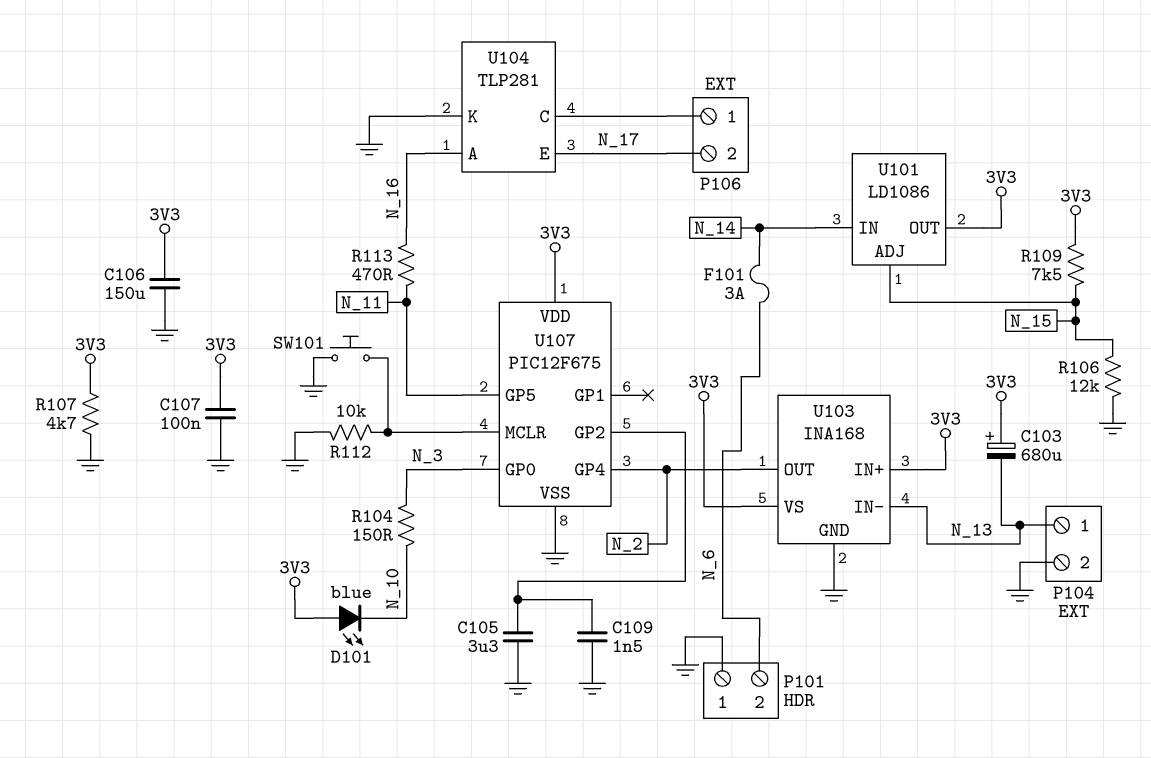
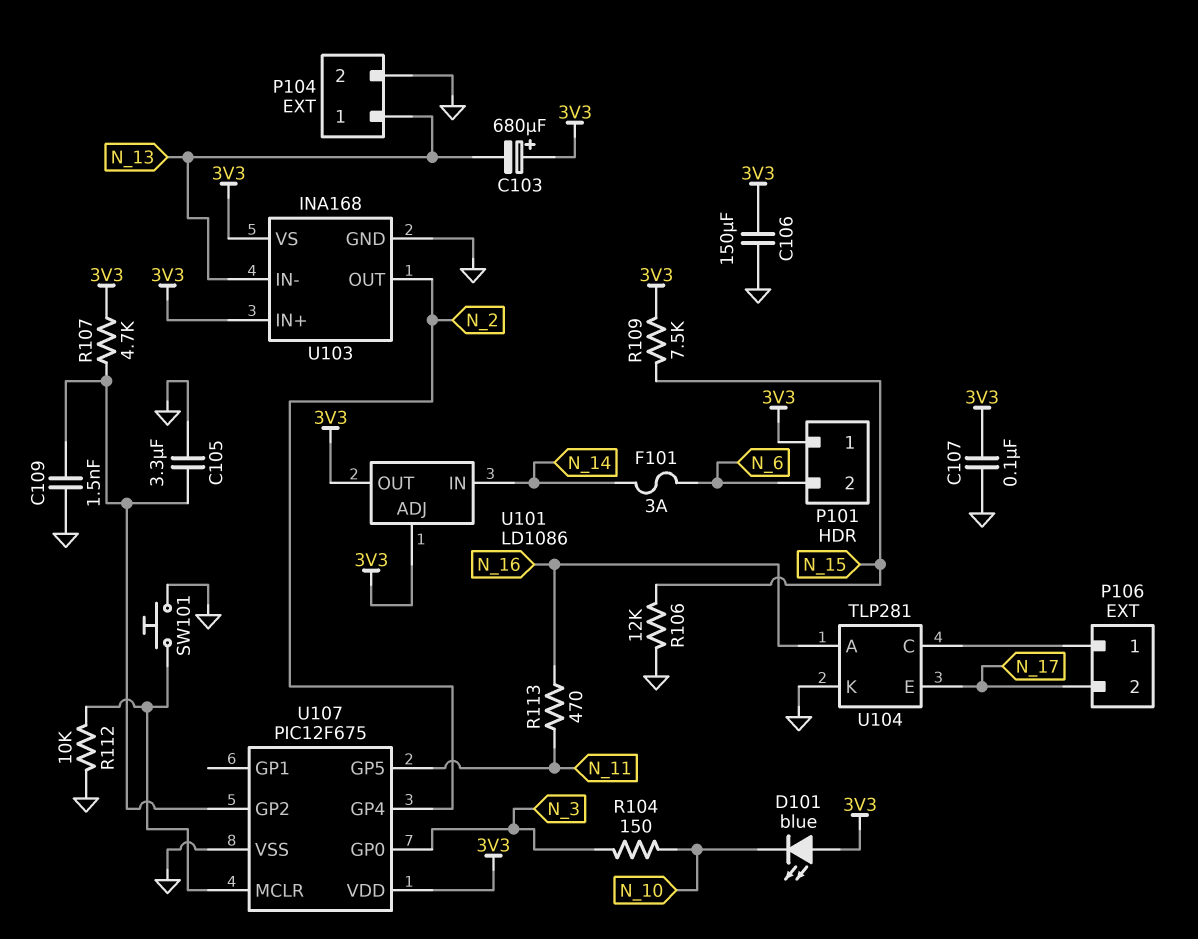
P101 pin 1: GND -> 3V3
R107: 4.7k (3V3, GND) -> 4.7k (3V3, U107/GP2)
U101 pin ADJ: N_15 -> 3V3

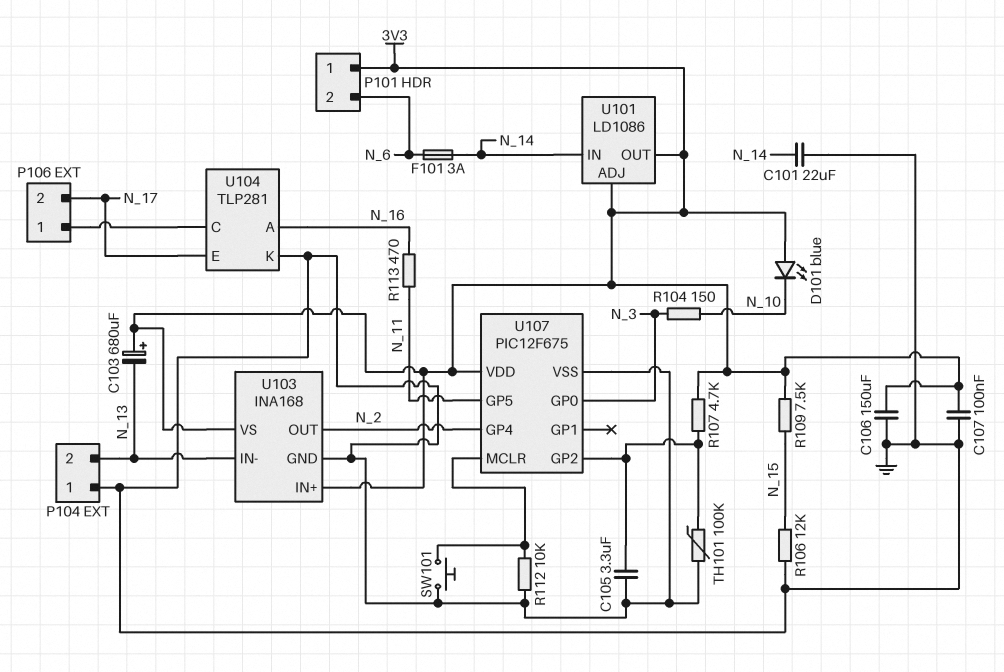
C101: none -> 22uF (GND, N_14)
C109: 1.5nF (GND, U107/GP2) -> none
P104 pin 1: N_13 -> GND
P104 pin 2: GND -> N_13
TH101: none -> 100k (GND, U107/GP2)

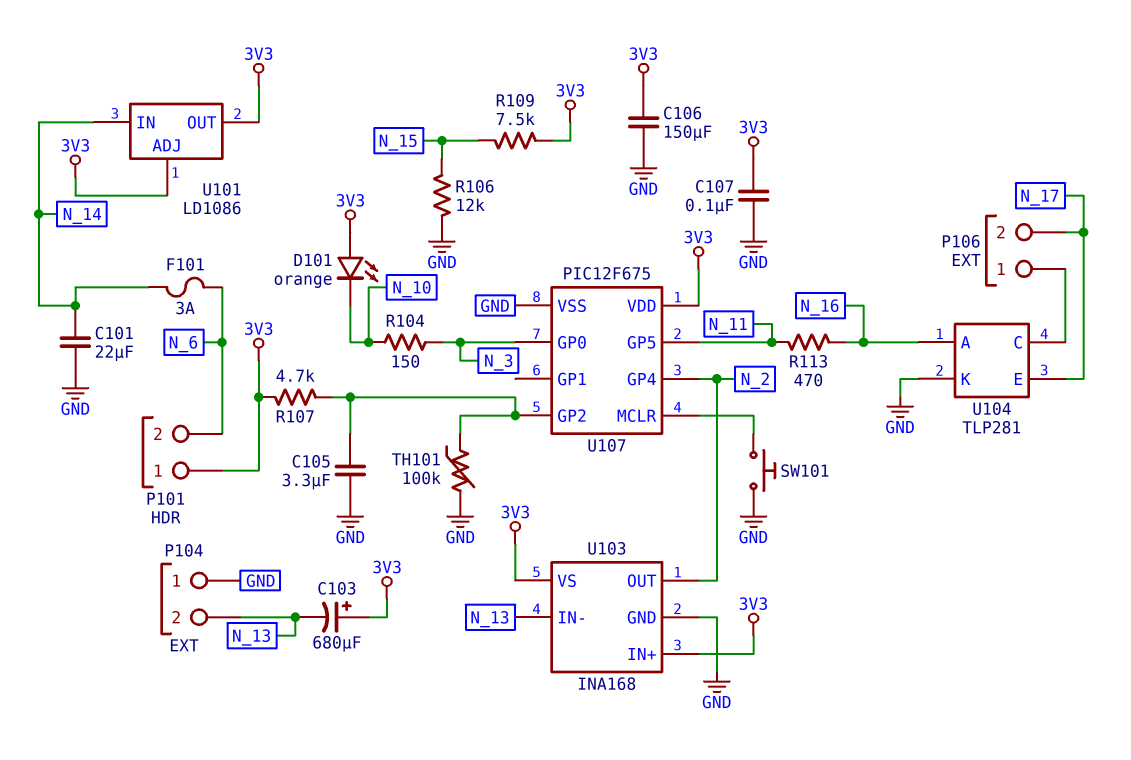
D101: LED blue (A 3V3, K N_10) -> LED orange (A 3V3, K N_10)
R112: 10k (GND, U107/MCLR) -> none

